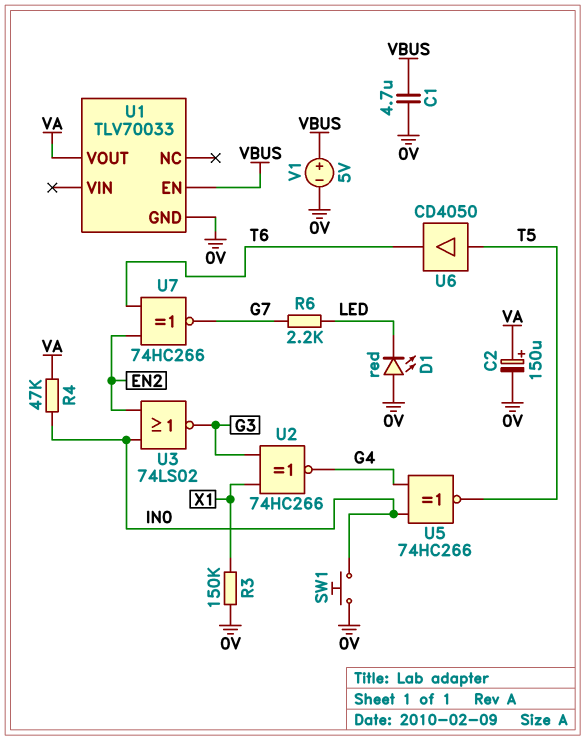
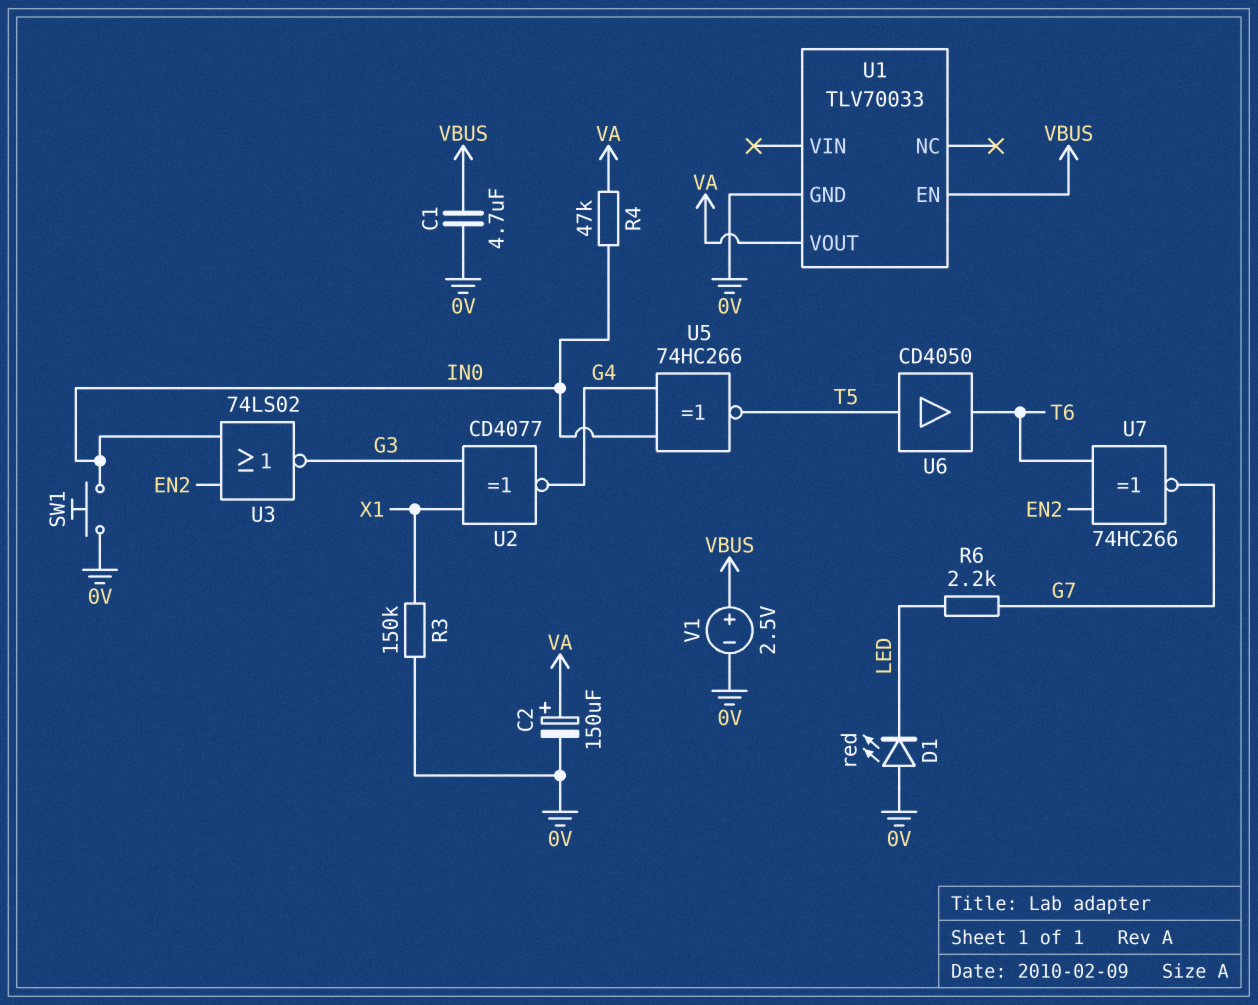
U2: XNOR 74HC266 (in G3, in X1, out G4) -> XNOR CD4077 (in G3, in X1, out G4)
V1: 5V (plus VBUS, minus 0V) -> 2.5V (plus VBUS, minus 0V)

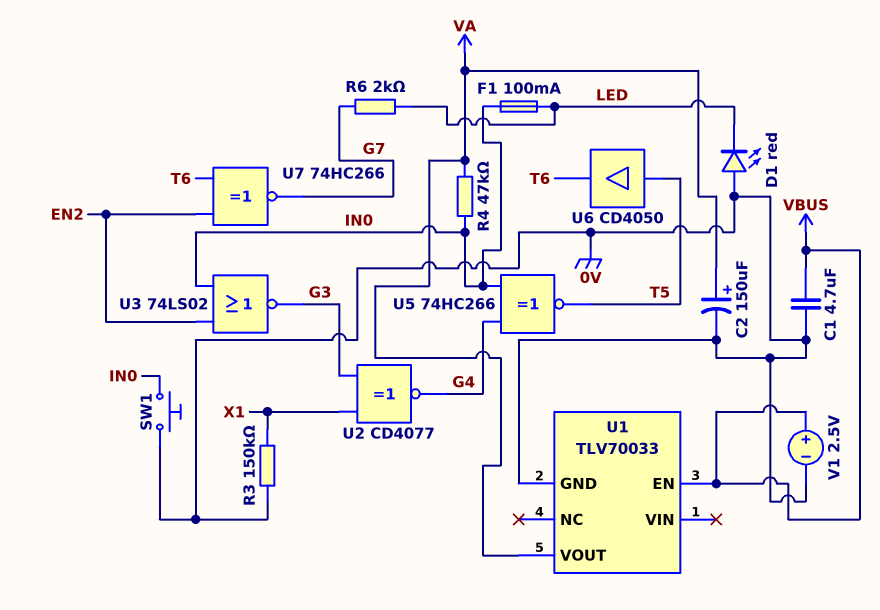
F1: none -> 100mA (IN0, LED)
R6: 2.2k (G7, LED) -> 2k (G7, LED)

